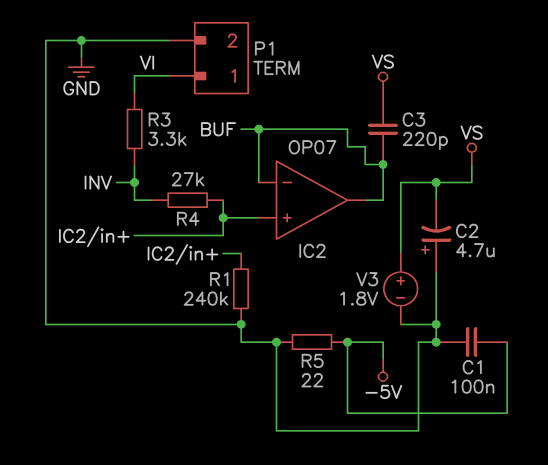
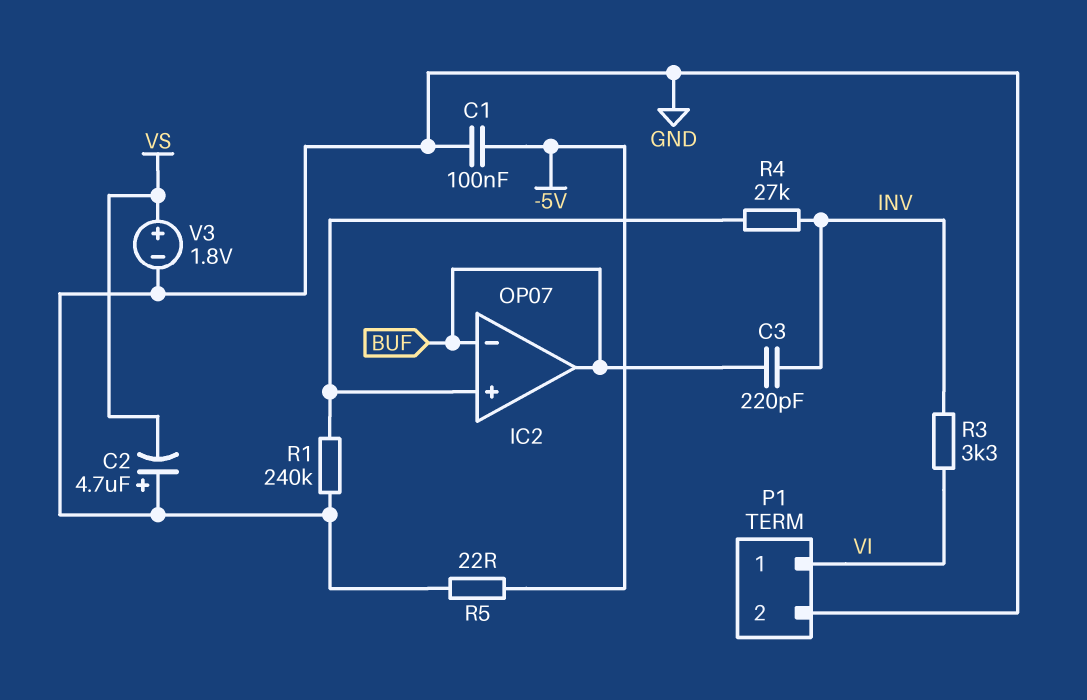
C3: 220pF (BUF, VS) -> 220pF (BUF, INV)

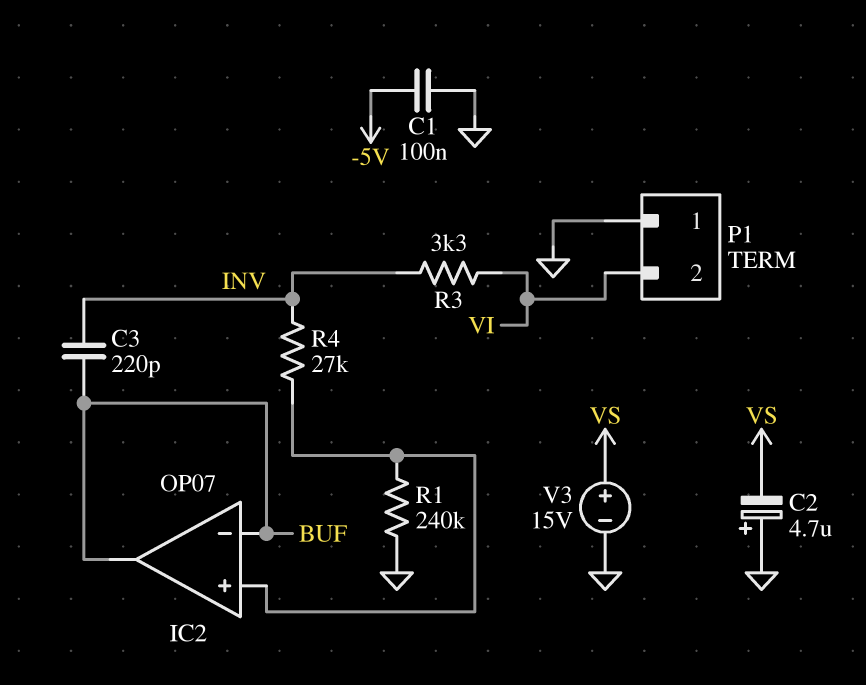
P1 pin 1: VI -> GND
P1 pin 2: GND -> VI
R5: 22 (-5V, GND) -> none
V3: 1.8V (plus VS, minus GND) -> 15V (plus VS, minus GND)

